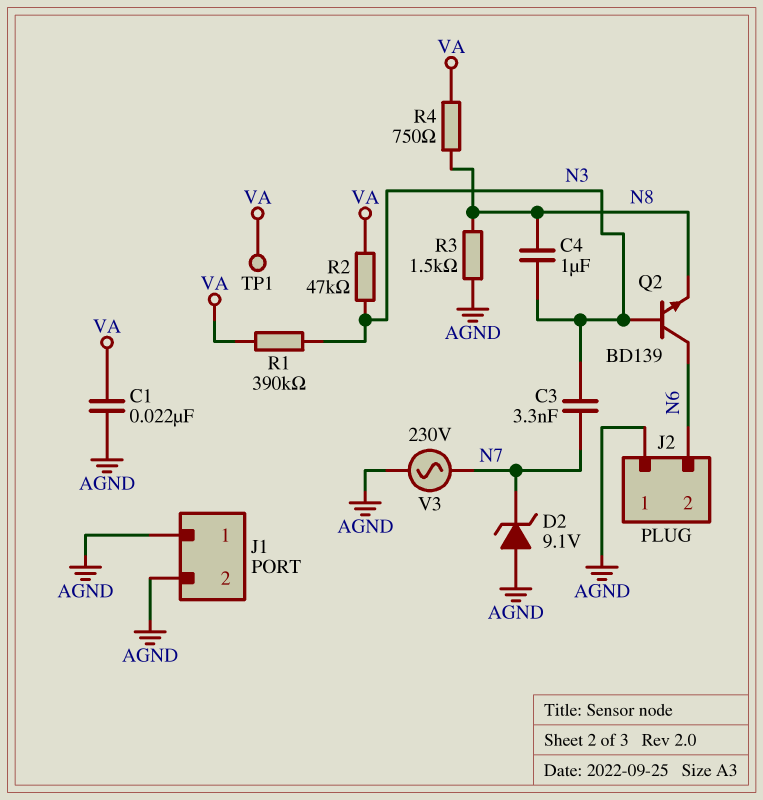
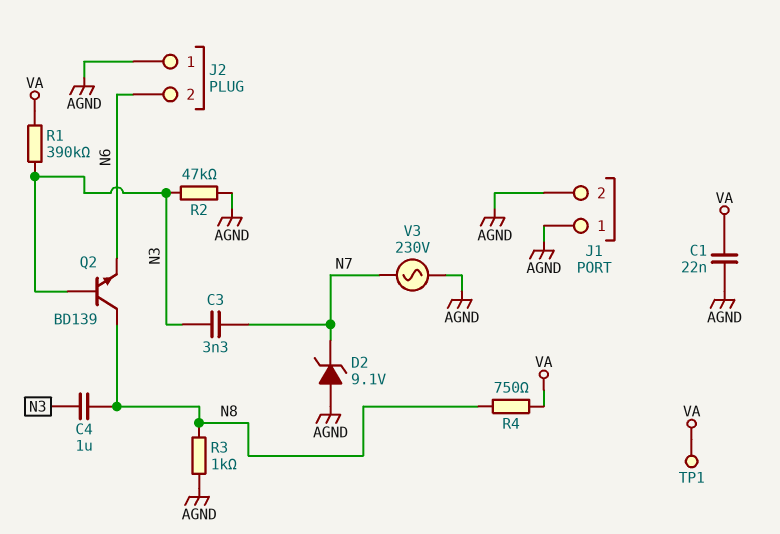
Q2: NPN BD139 (B N3, C N6, E N8) -> NPN BD139 (B N3, C N8, E N6)
R2: 47k (N3, VA) -> 47k (AGND, N3)
R3: 1.5k (AGND, N8) -> 1k (AGND, N8)

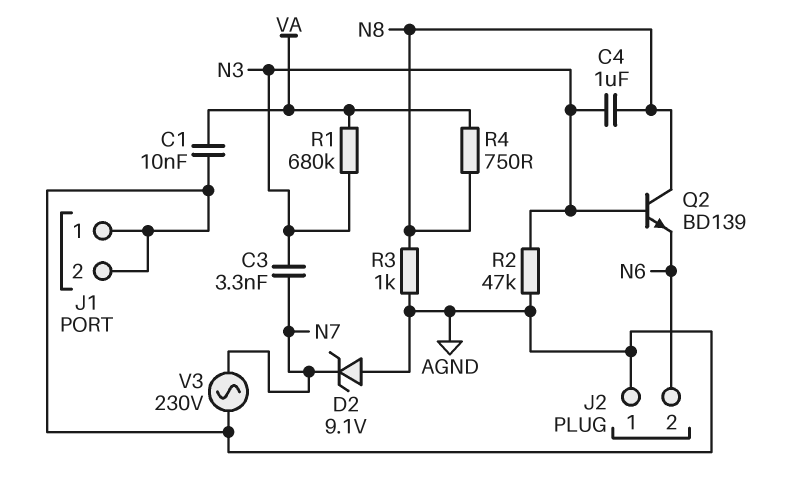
C1: 22nF (AGND, VA) -> 10nF (AGND, VA)
R1: 390k (N3, VA) -> 680k (N3, VA)
TP1: test point (VA) -> none

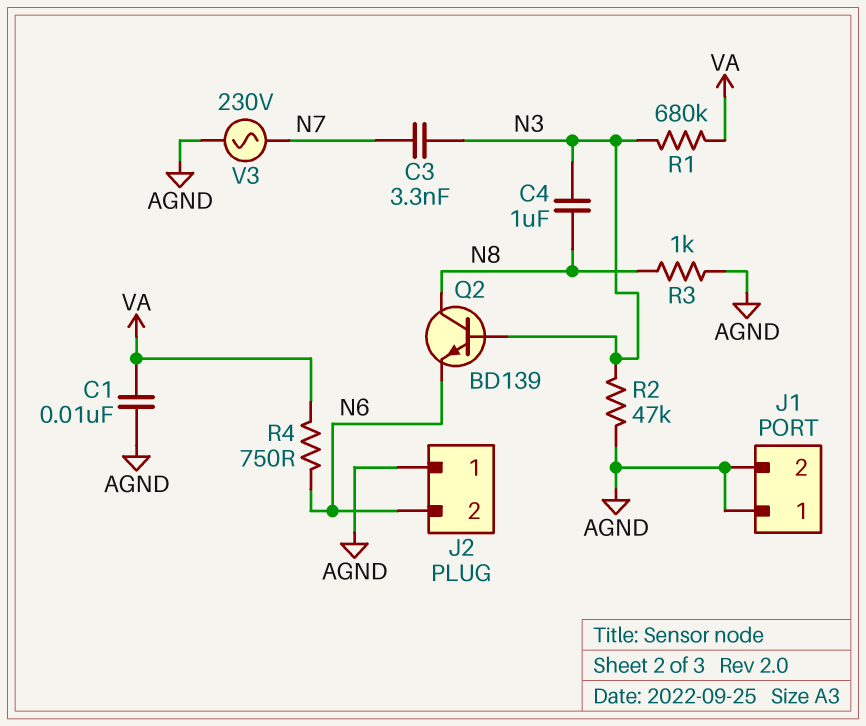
D2: zener 9.1V (A AGND, K N7) -> none
R4: 750 (N8, VA) -> 750 (N6, VA)

